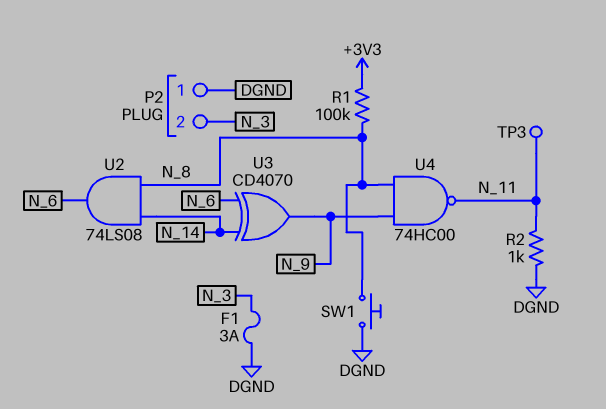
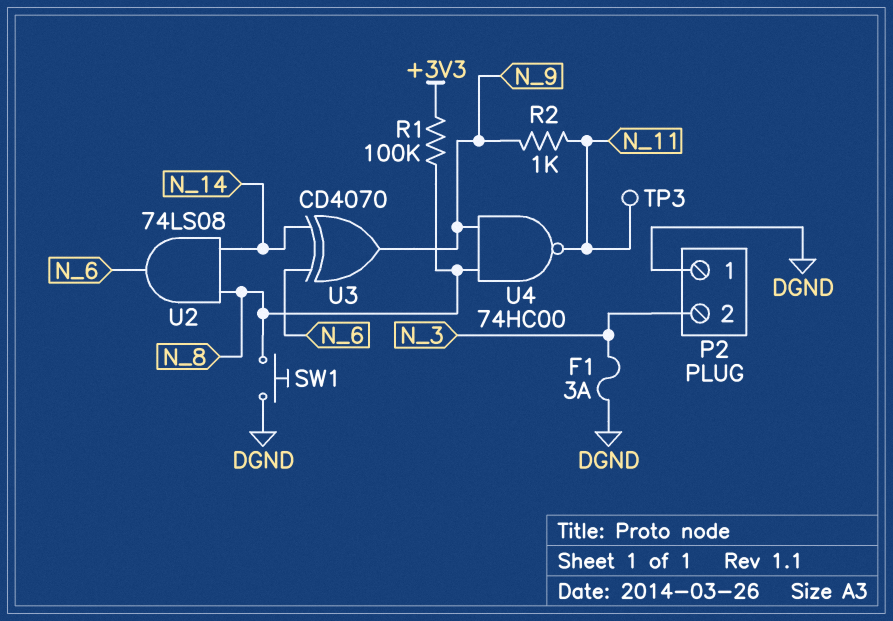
R2: 1k (DGND, N_11) -> 1k (N_9, N_11)

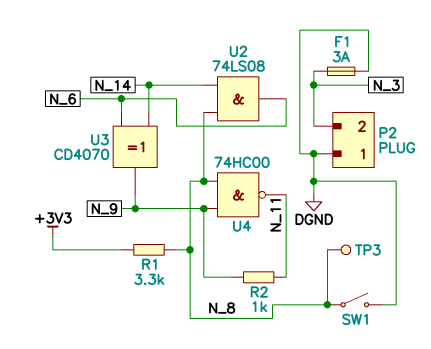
R1: 100k (+3V3, N_8) -> 3.3k (+3V3, N_8)
SW1: button (DGND, N_8) -> switch (DGND, N_8)
TP3: test point (N_11) -> test point (N_8)

